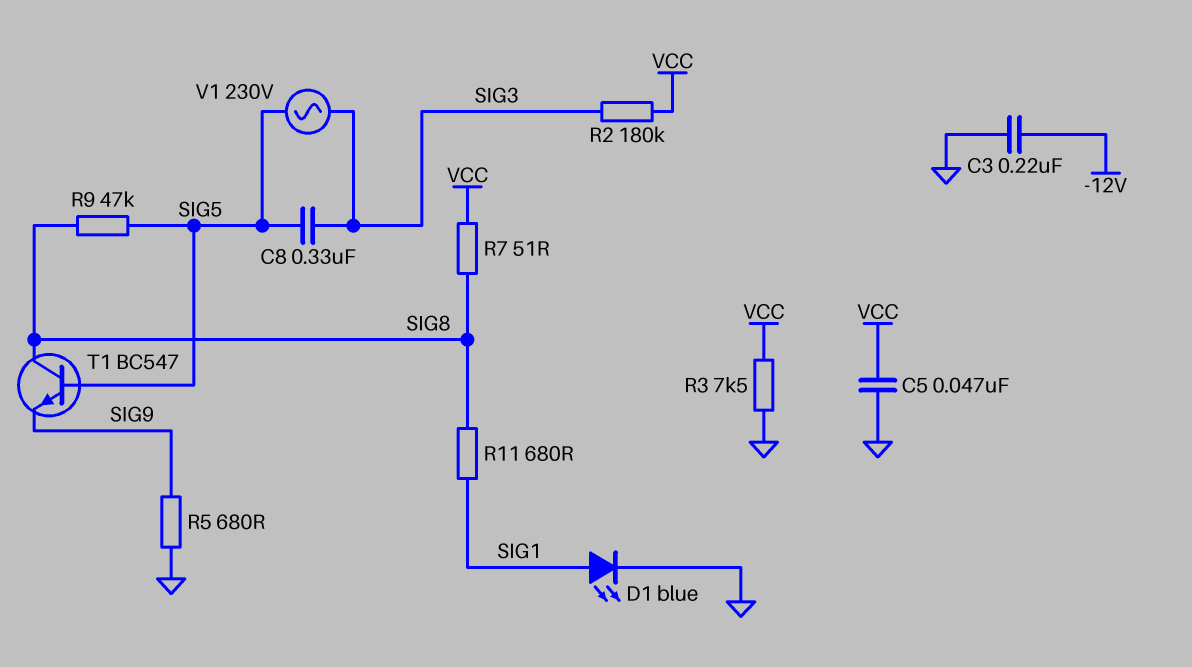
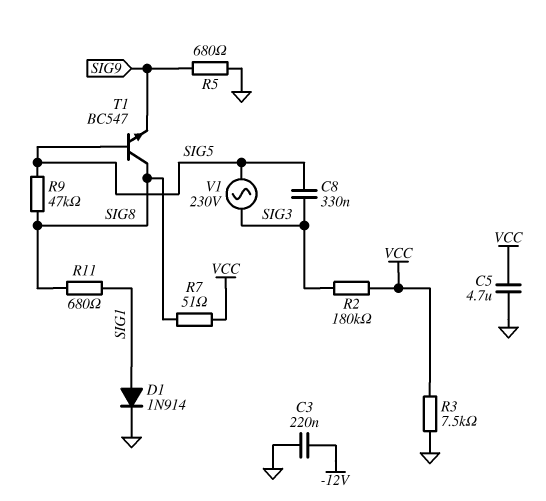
C5: 47nF (GND, VCC) -> 4.7uF (GND, VCC)
D1: LED blue (A SIG1, K GND) -> diode 1N914 (A SIG1, K GND)

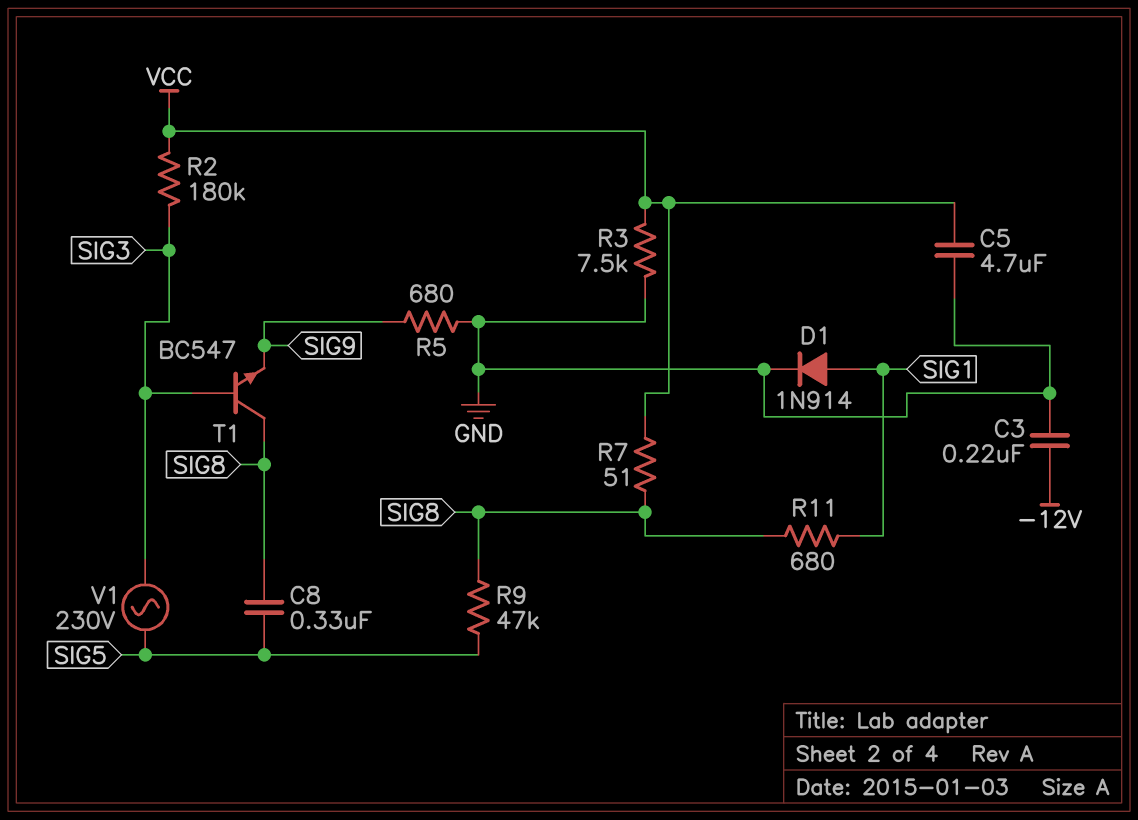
C8: 330nF (SIG3, SIG5) -> 330nF (SIG5, SIG8)
T1: NPN BC547 (B SIG5, C SIG8, E SIG9) -> NPN BC547 (B SIG3, C SIG8, E SIG9)

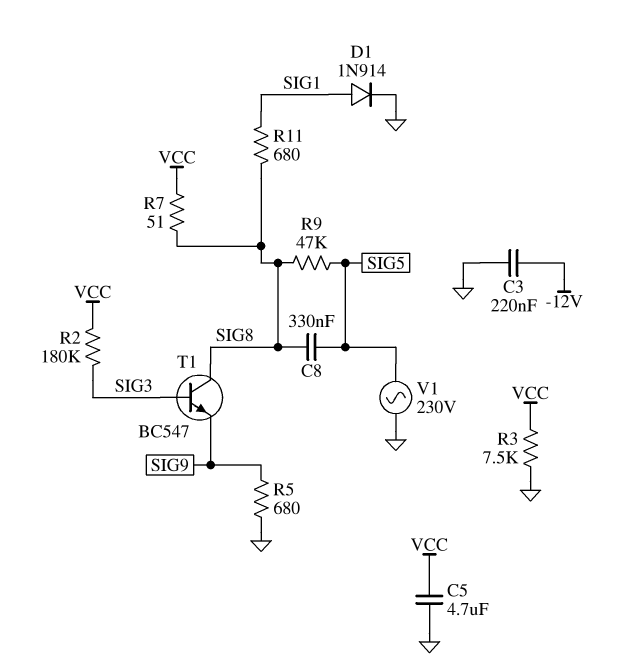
V1: AC 230V (SIG3, SIG5) -> AC 230V (GND, SIG5)

